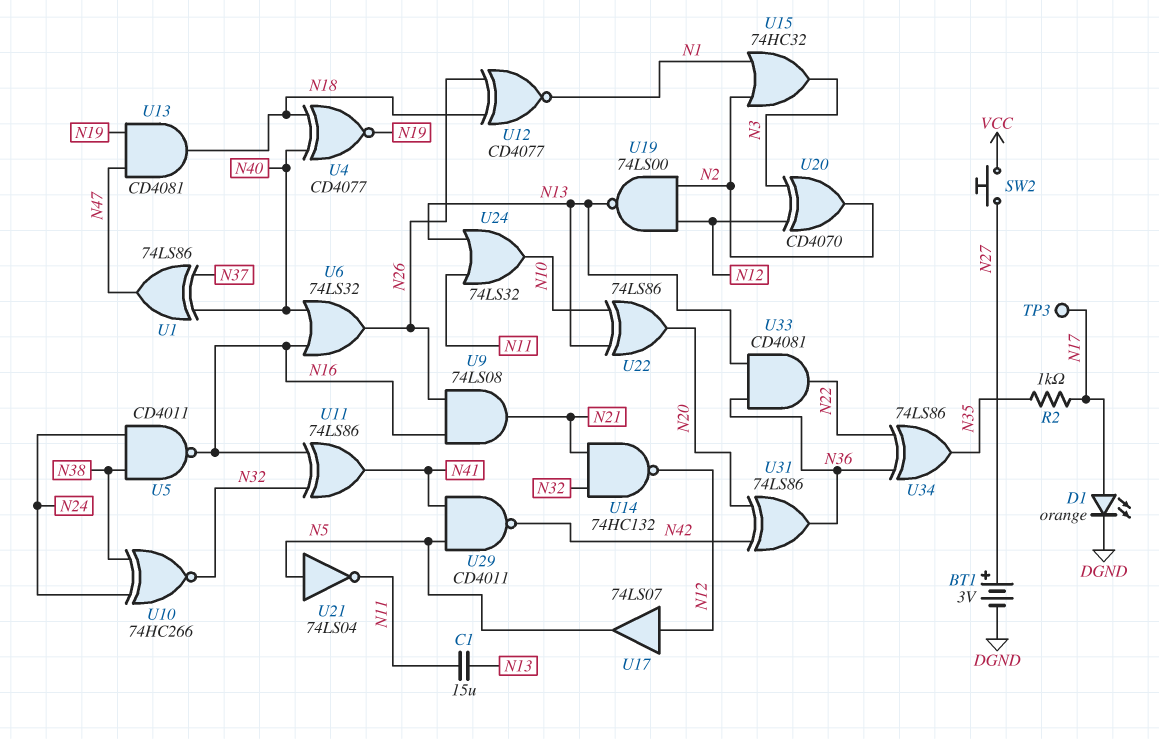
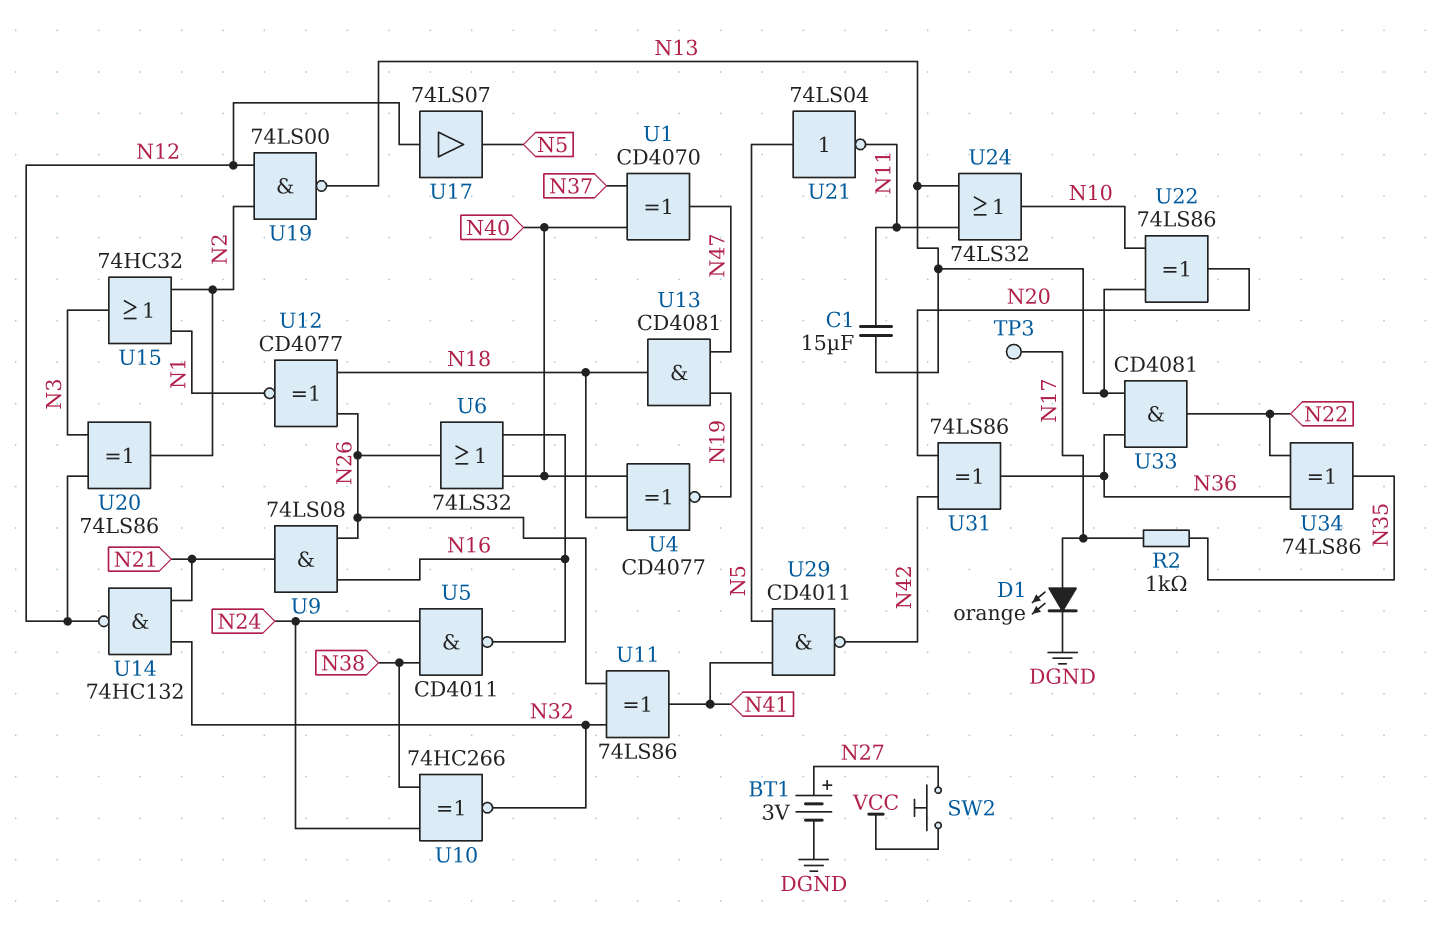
U1: XOR 74LS86 (in N37, in N40, out N47) -> XOR CD4070 (in N37, in N40, out N47)
U11: XOR 74LS86 (in N16, in N32, out N41) -> XOR 74LS86 (in N26, in N32, out N41)
U20: XOR CD4070 (in N3, in N12, out N2) -> XOR 74LS86 (in N3, in N12, out N2)

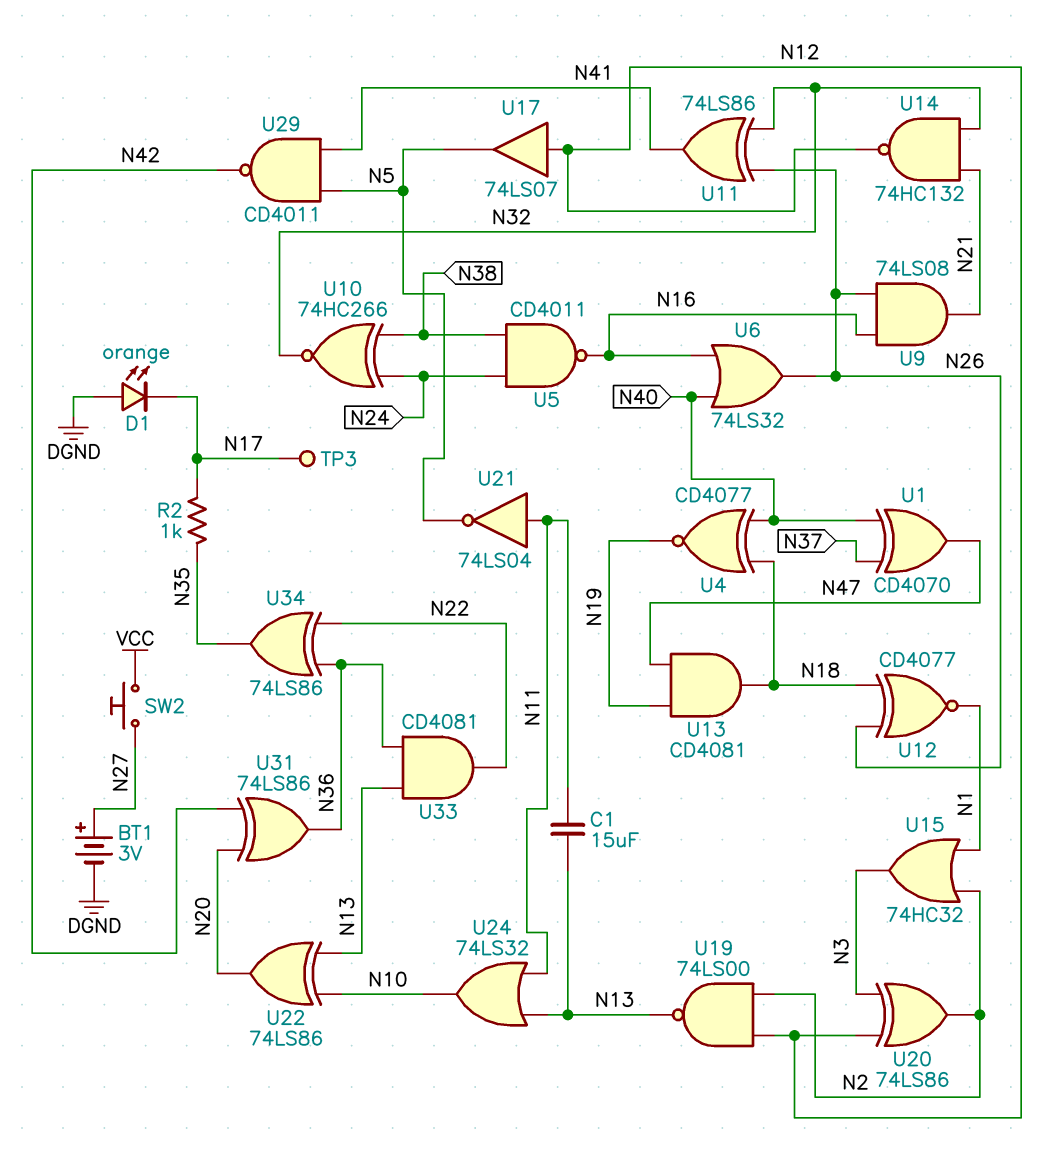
D1: LED orange (A N17, K DGND) -> LED orange (A DGND, K N17)
U21: NOT 74LS04 (in N5, out N11) -> NOT 74LS04 (in N11, out N5)

